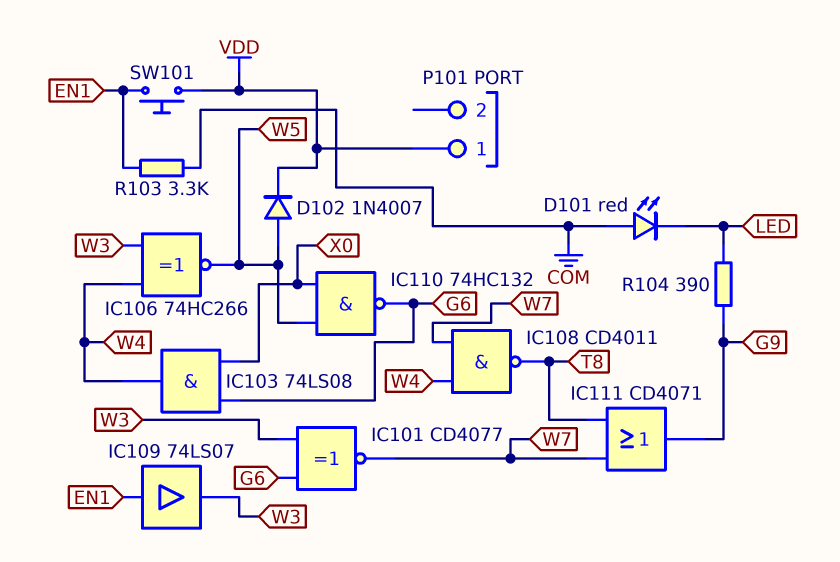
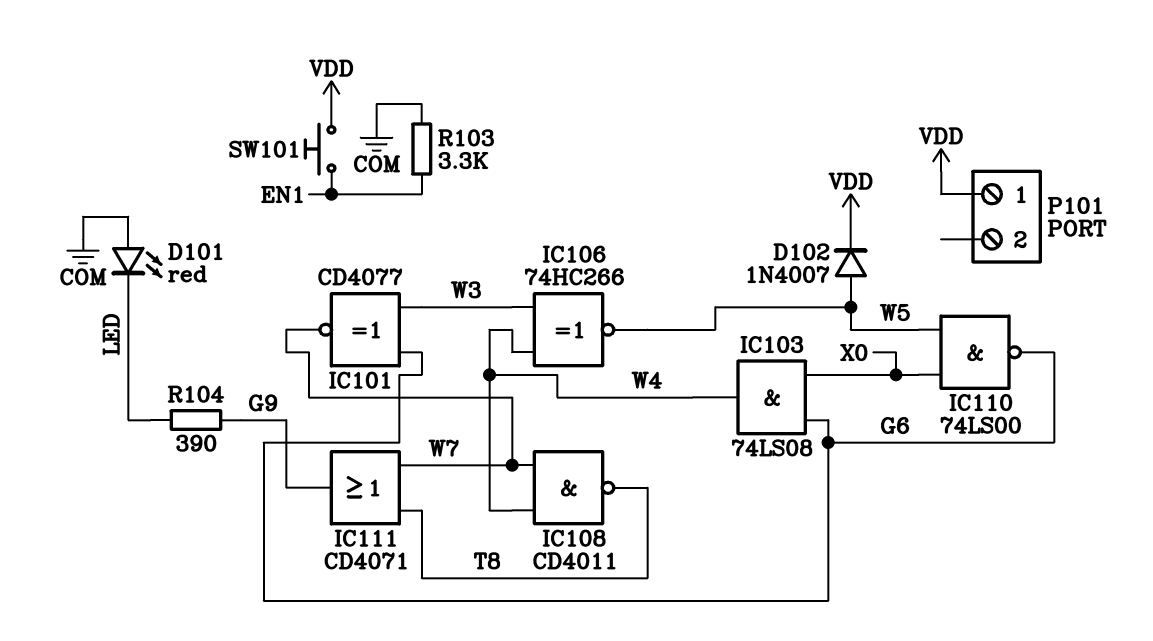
IC109: buffer 74LS07 (in EN1, out W3) -> none
IC110: NAND 74HC132 (in W5, in X0, out G6) -> NAND 74LS00 (in W5, in X0, out G6)

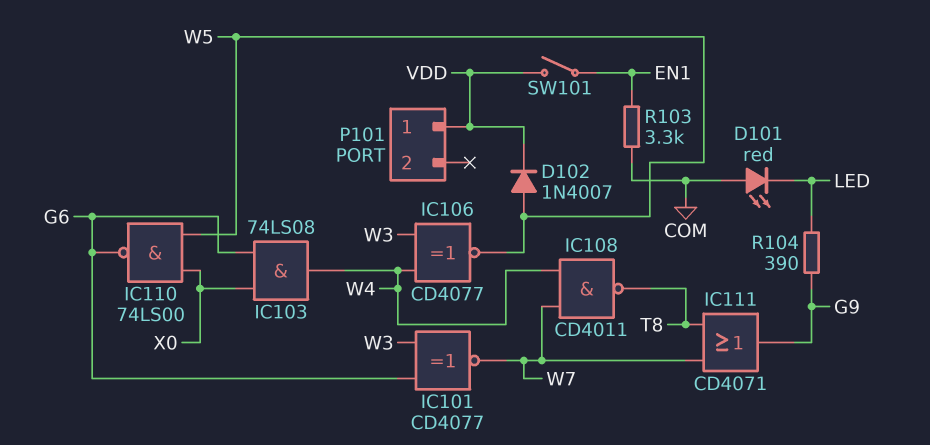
IC106: XNOR 74HC266 (in W3, in W4, out W5) -> XNOR CD4077 (in W3, in W4, out W5)
SW101: button (EN1, VDD) -> switch (EN1, VDD)

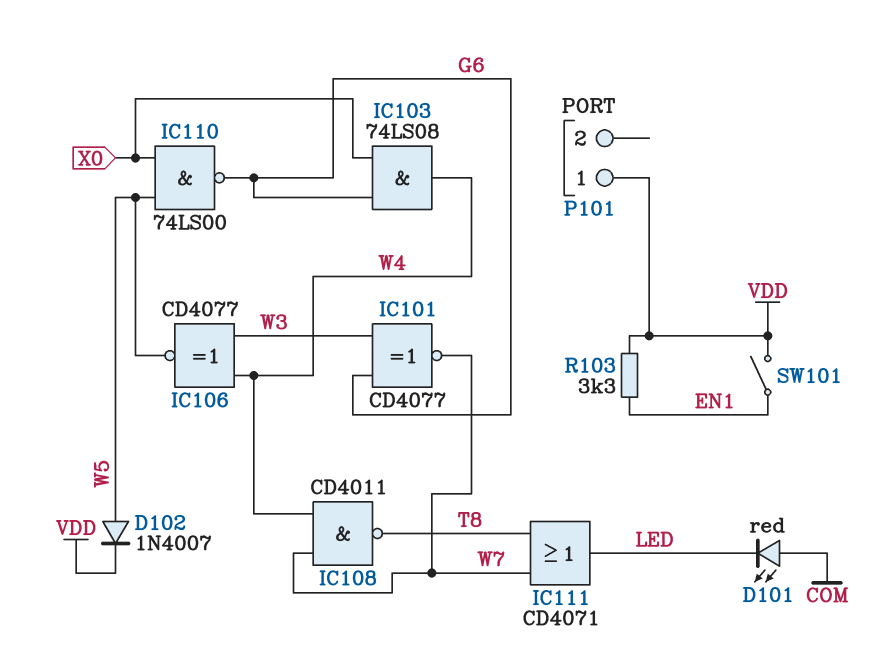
IC111: OR CD4071 (in T8, in W7, out G9) -> OR CD4071 (in T8, in W7, out LED)
R103: 3.3k (COM, EN1) -> 3.3k (EN1, VDD)
R104: 390 (G9, LED) -> none

